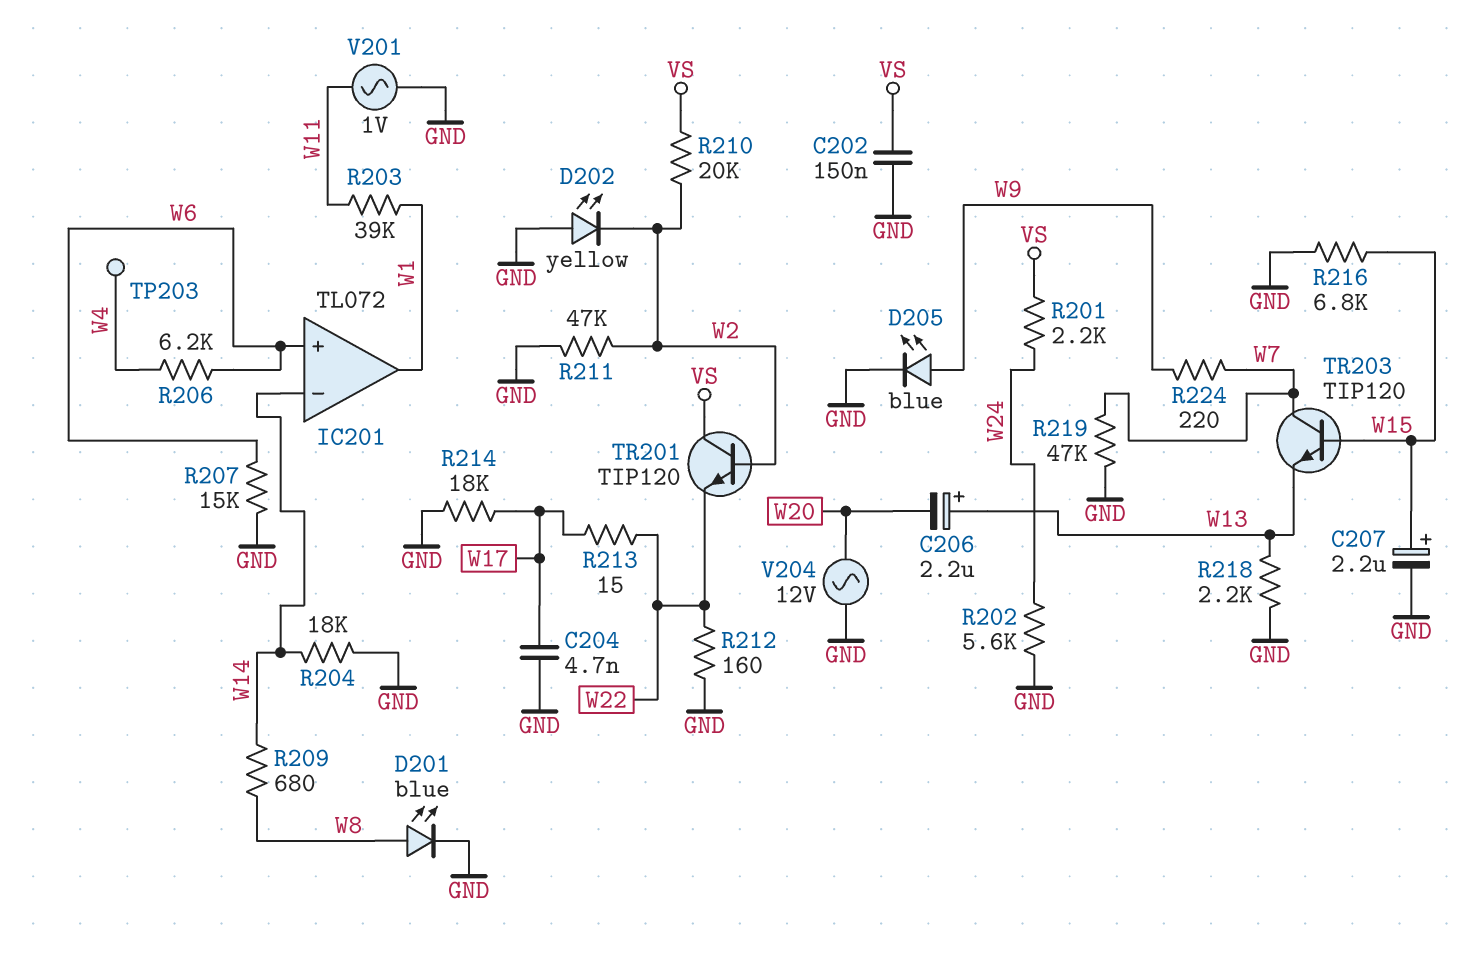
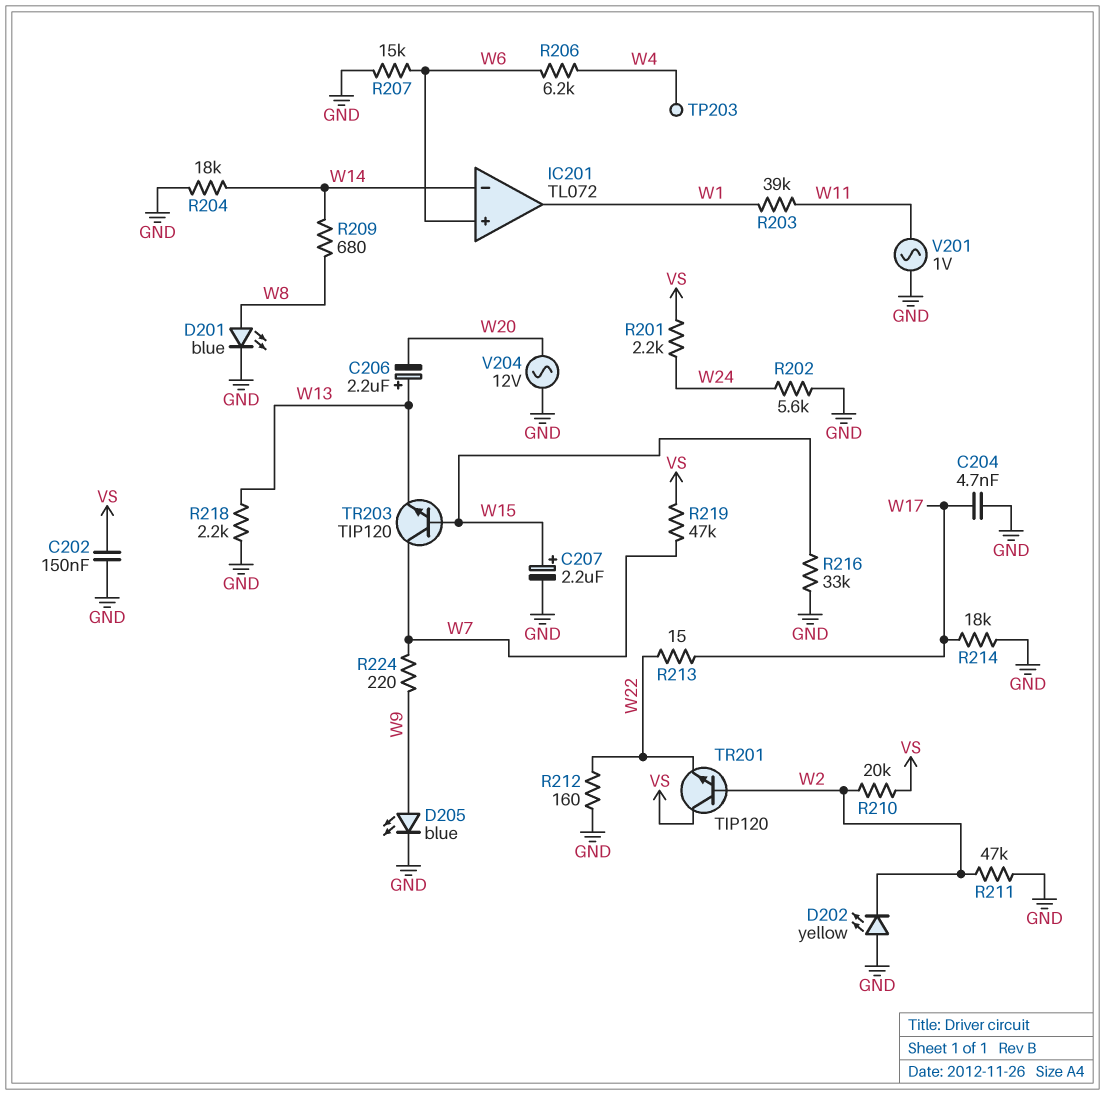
R216: 6.8k (GND, W15) -> 33k (GND, W15)
R219: 47k (GND, W7) -> 47k (VS, W7)

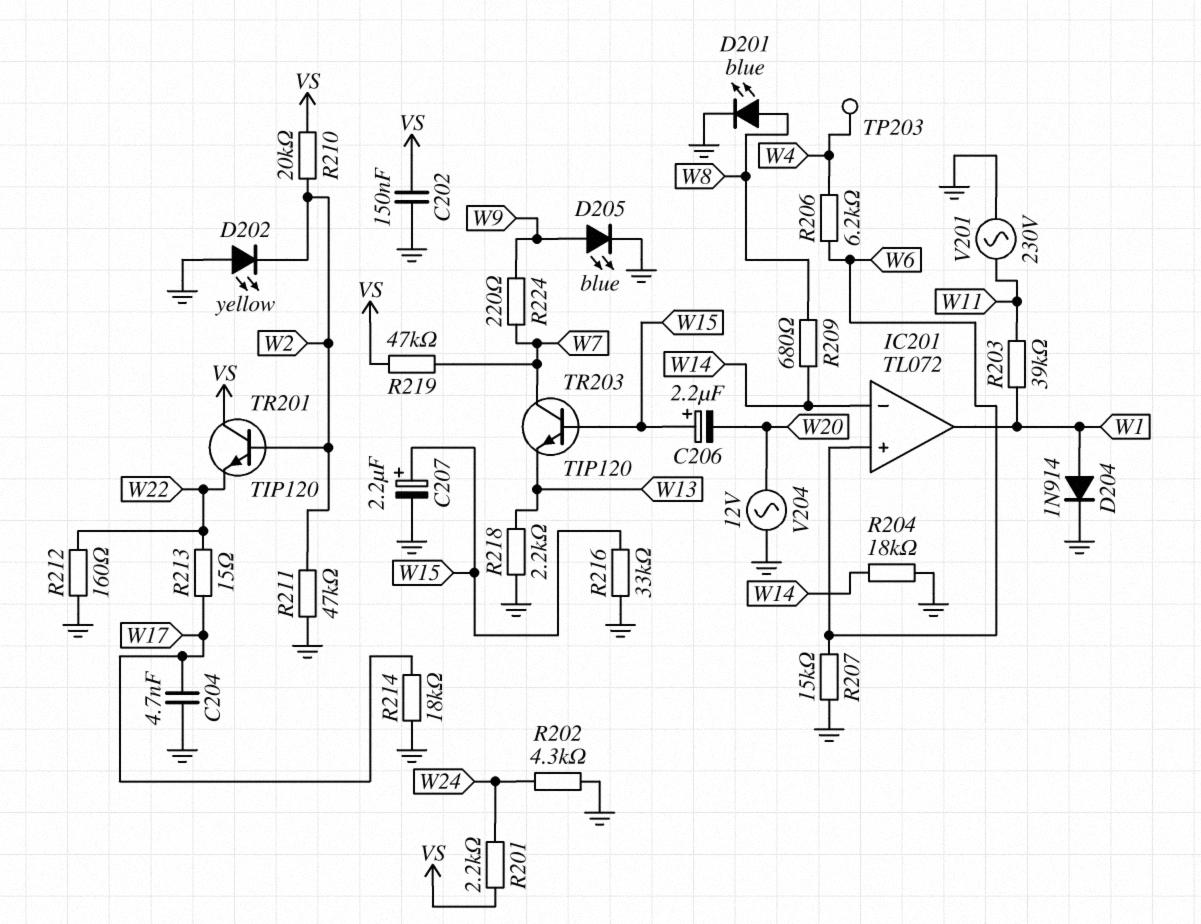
C206: 2.2uF (plus W13, minus W20) -> 2.2uF (plus W15, minus W20)
D204: none -> diode 1N914 (A W1, K GND)
R202: 5.6k (GND, W24) -> 4.3k (GND, W24)
V201: AC 1V (GND, W11) -> AC 230V (GND, W11)

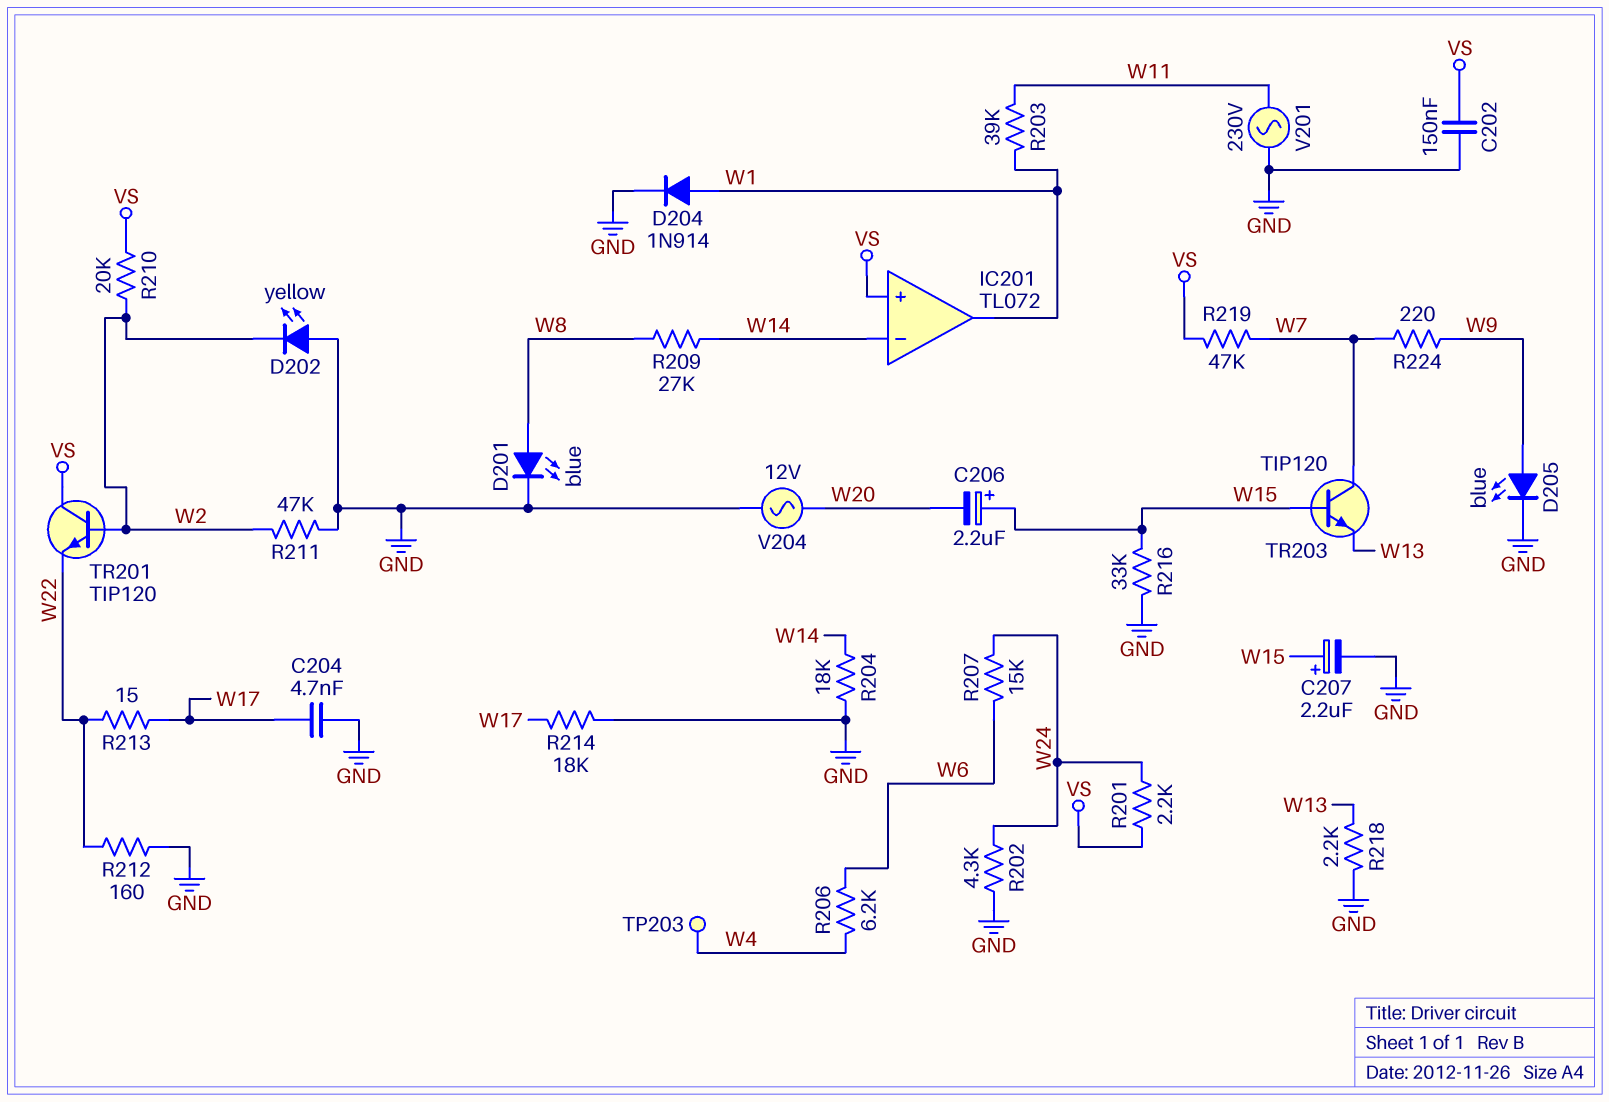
IC201 pin in+: W6 -> VS
R207: 15k (GND, W6) -> 15k (W6, W24)
R209: 680 (W8, W14) -> 27k (W8, W14)

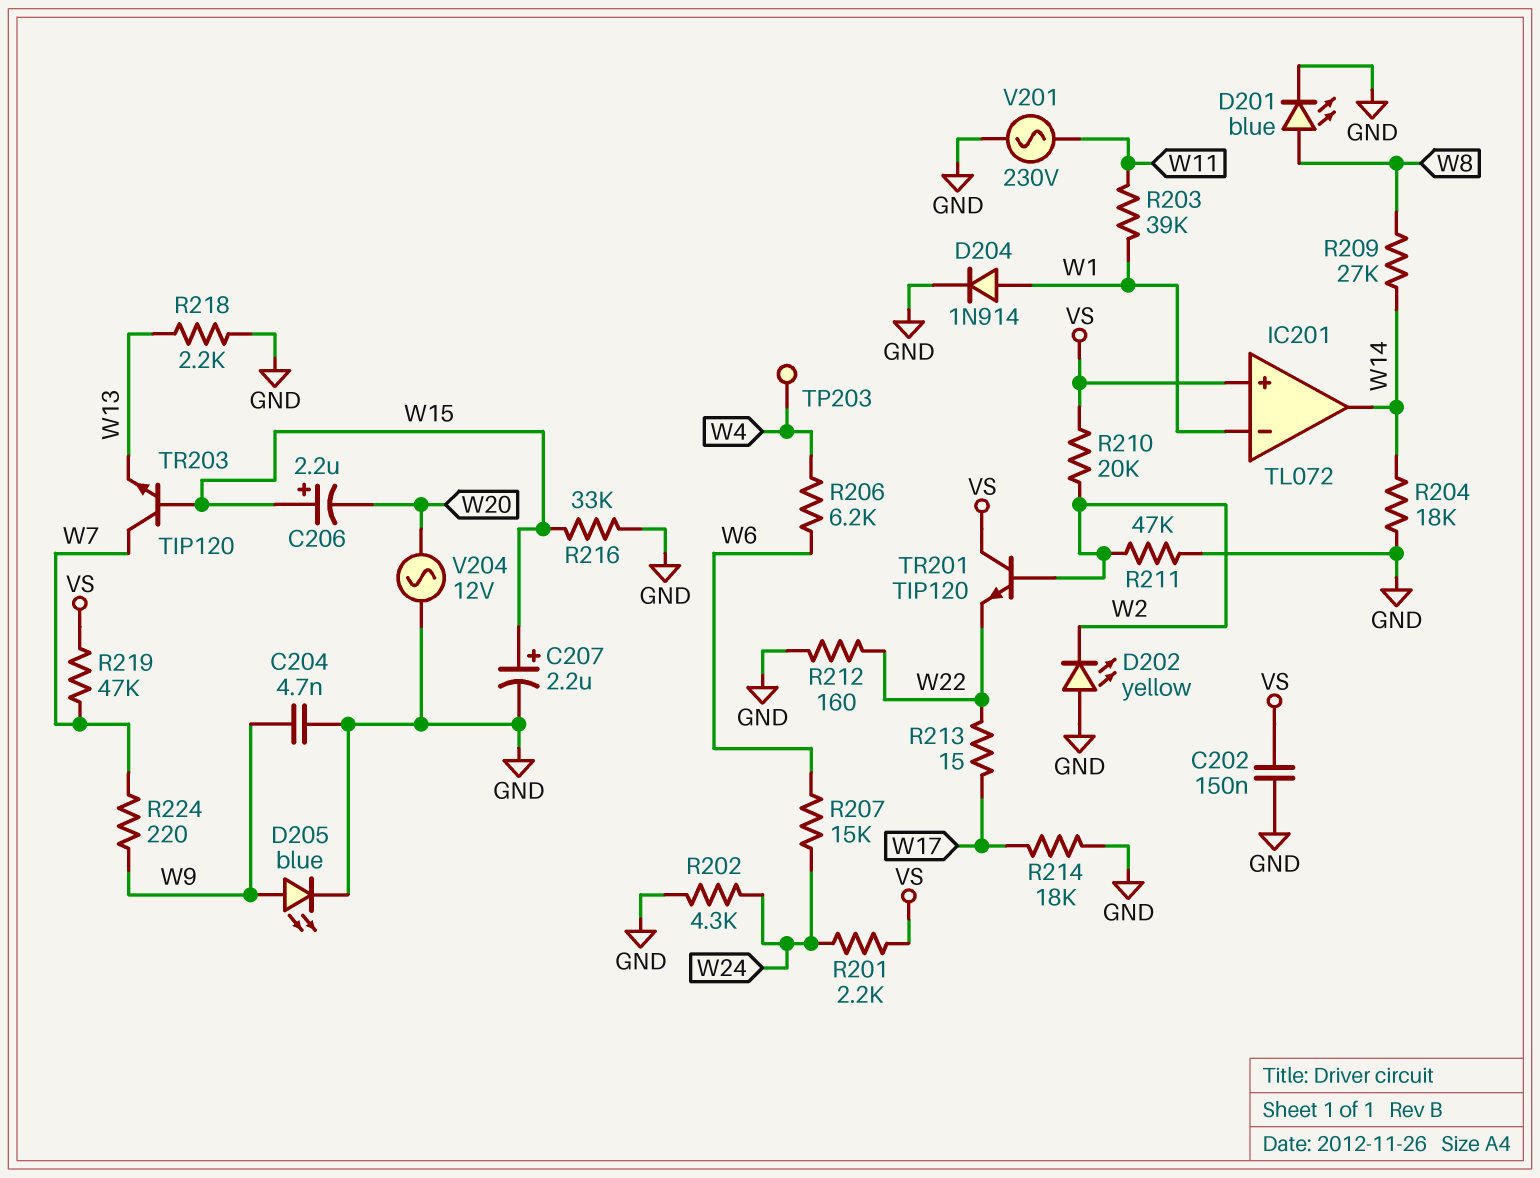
C204: 4.7nF (GND, W17) -> 4.7nF (GND, W9)
IC201 pin in-: W14 -> W1
IC201 pin out: W1 -> W14

